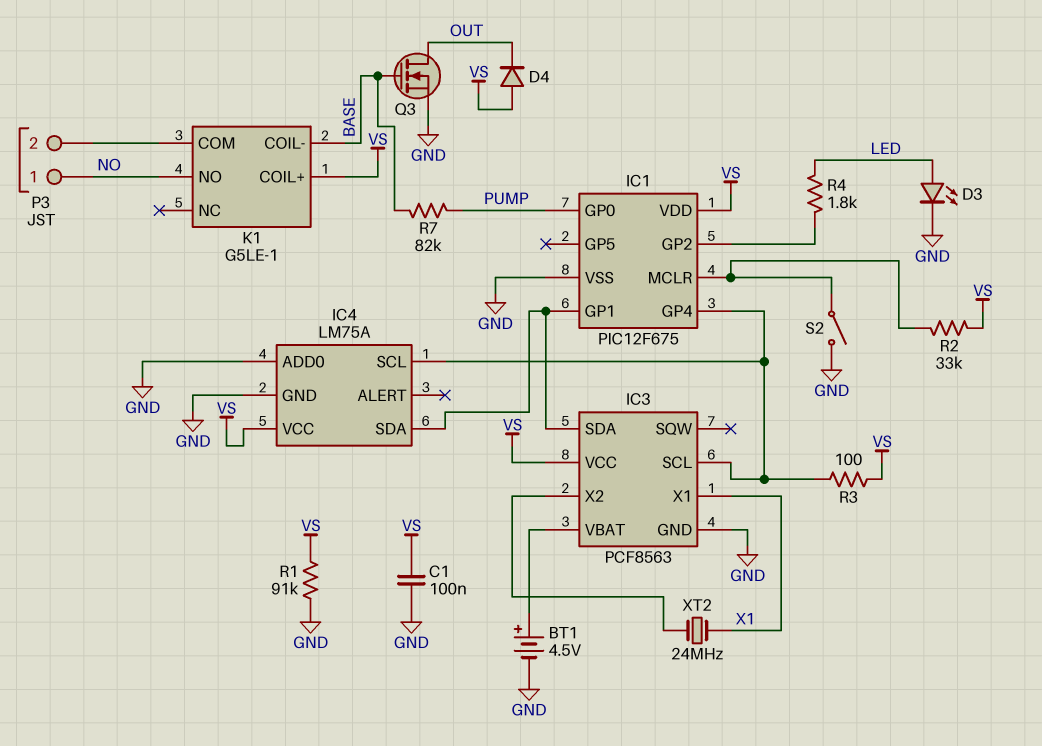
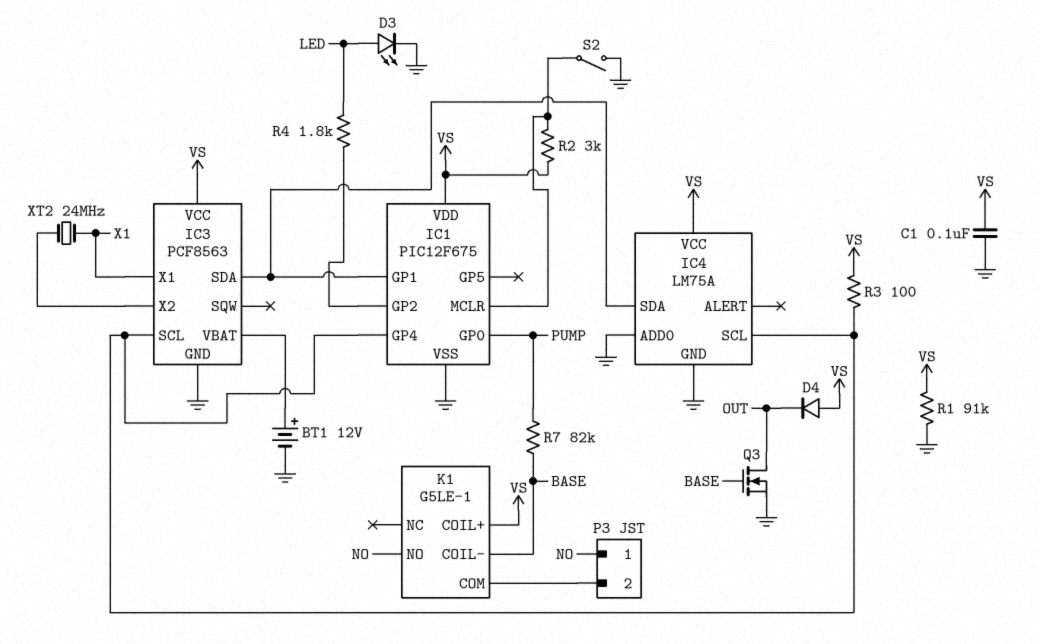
BT1: 4.5V (plus IC3/VBAT, minus GND) -> 12V (plus IC3/VBAT, minus GND)
R2: 33k (IC1/MCLR, VS) -> 3k (IC1/MCLR, VS)

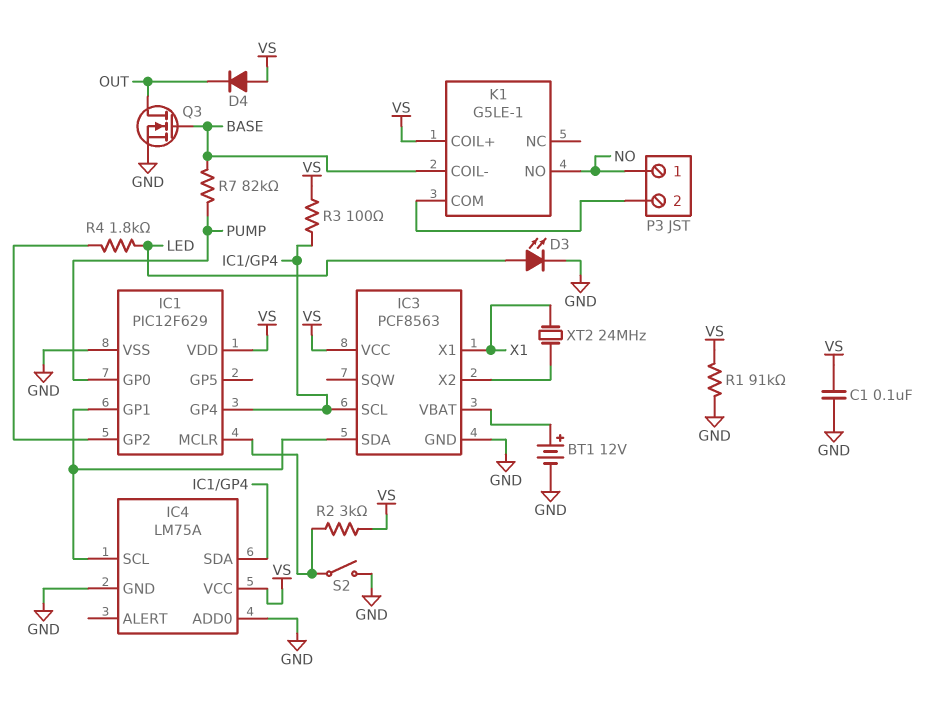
IC1: PIC12F675 -> PIC12F629
IC4 pin SCL: IC1/GP4 -> IC1/GP1
IC4 pin SDA: IC1/GP1 -> IC1/GP4

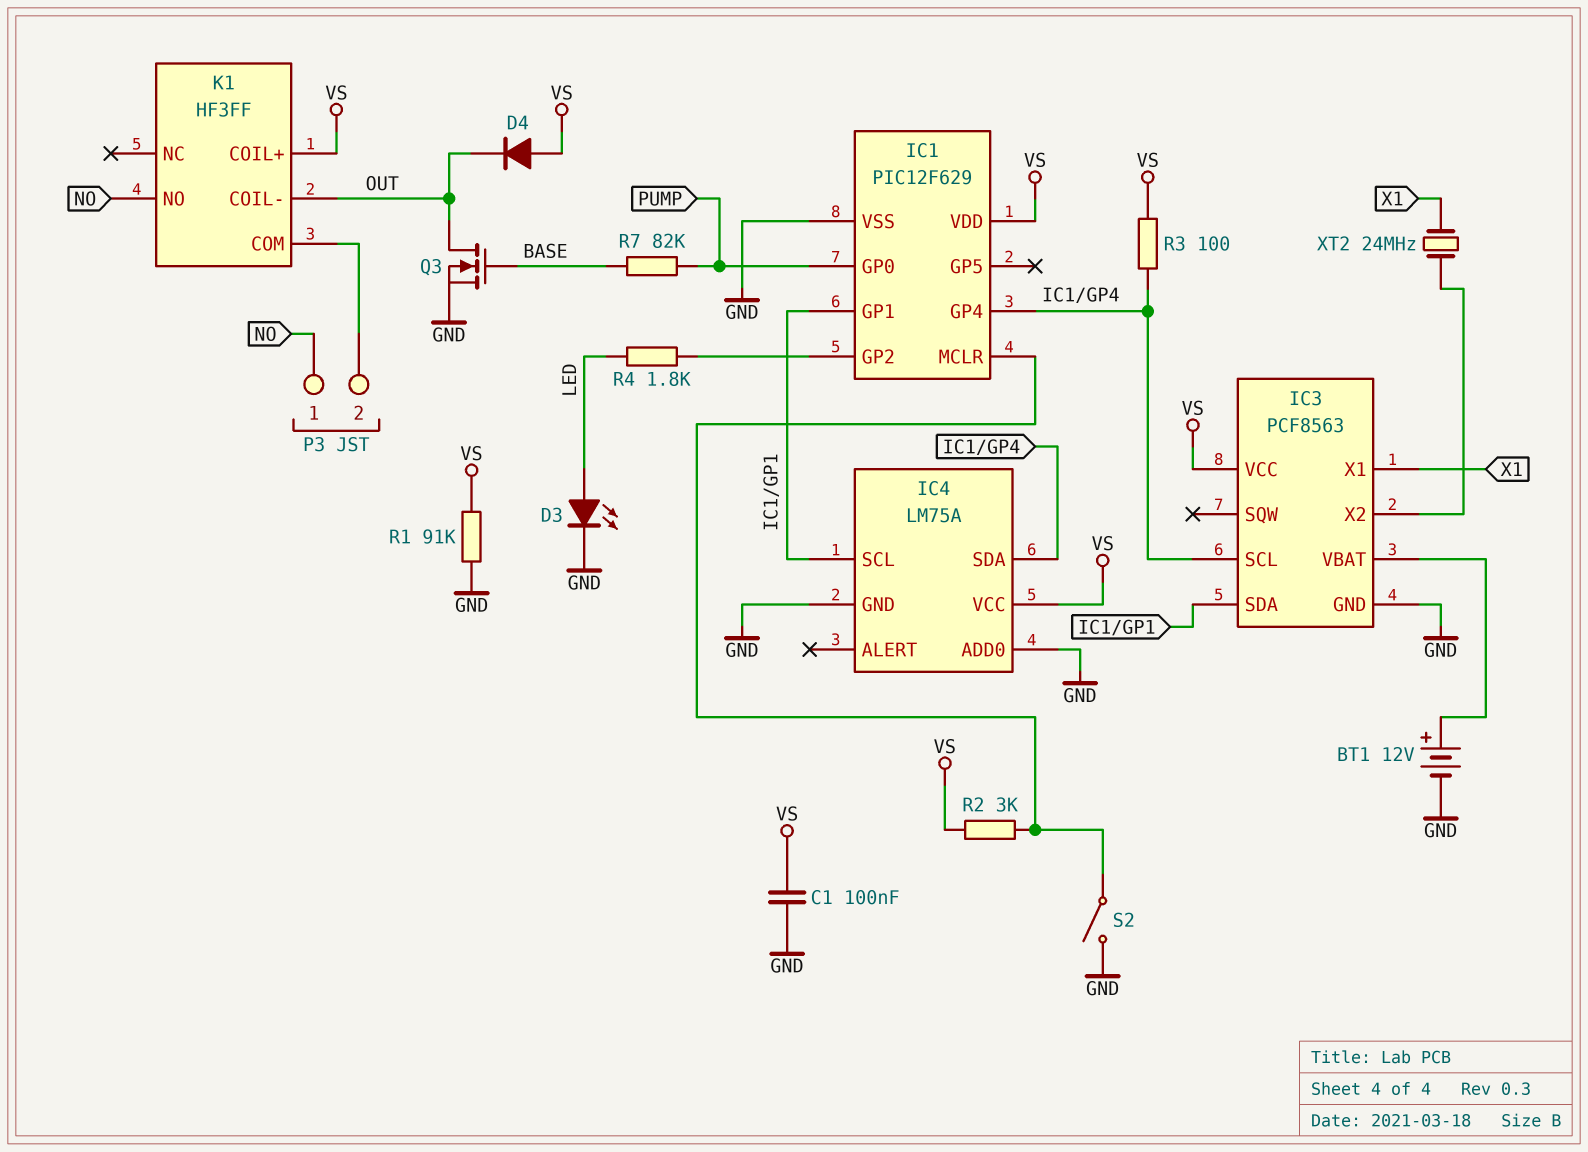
K1: G5LE-1 -> HF3FF
K1 pin COIL-: BASE -> OUT

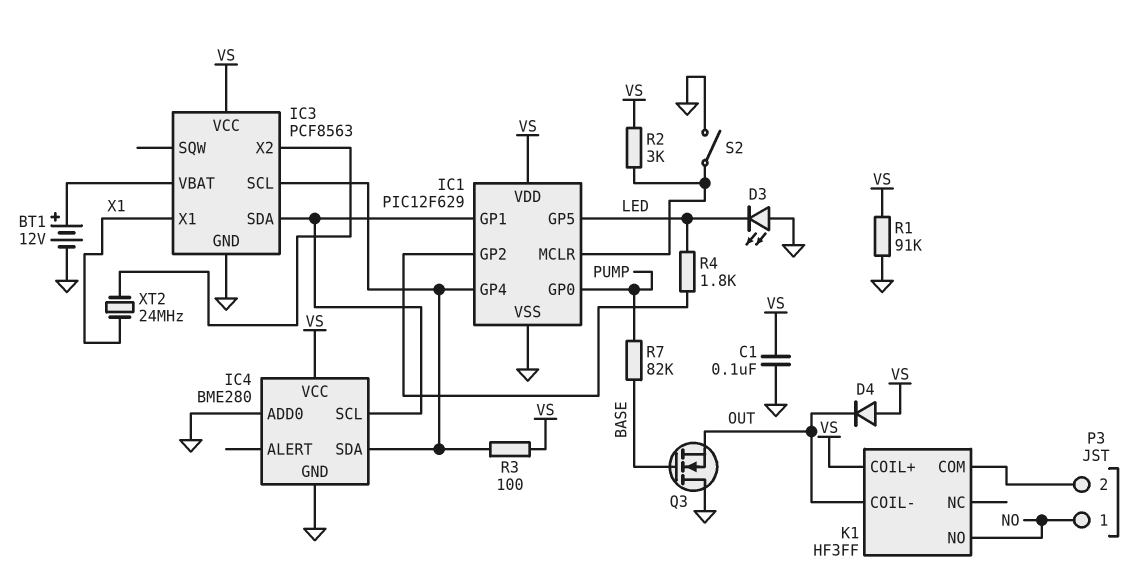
D3: LED (A LED, K GND) -> LED (A GND, K LED)
IC1 pin GP5: none -> LED
IC4: LM75A -> BME280
Q3: NMOS (G BASE, D OUT, S GND) -> NMOS (G BASE, D GND, S OUT)

